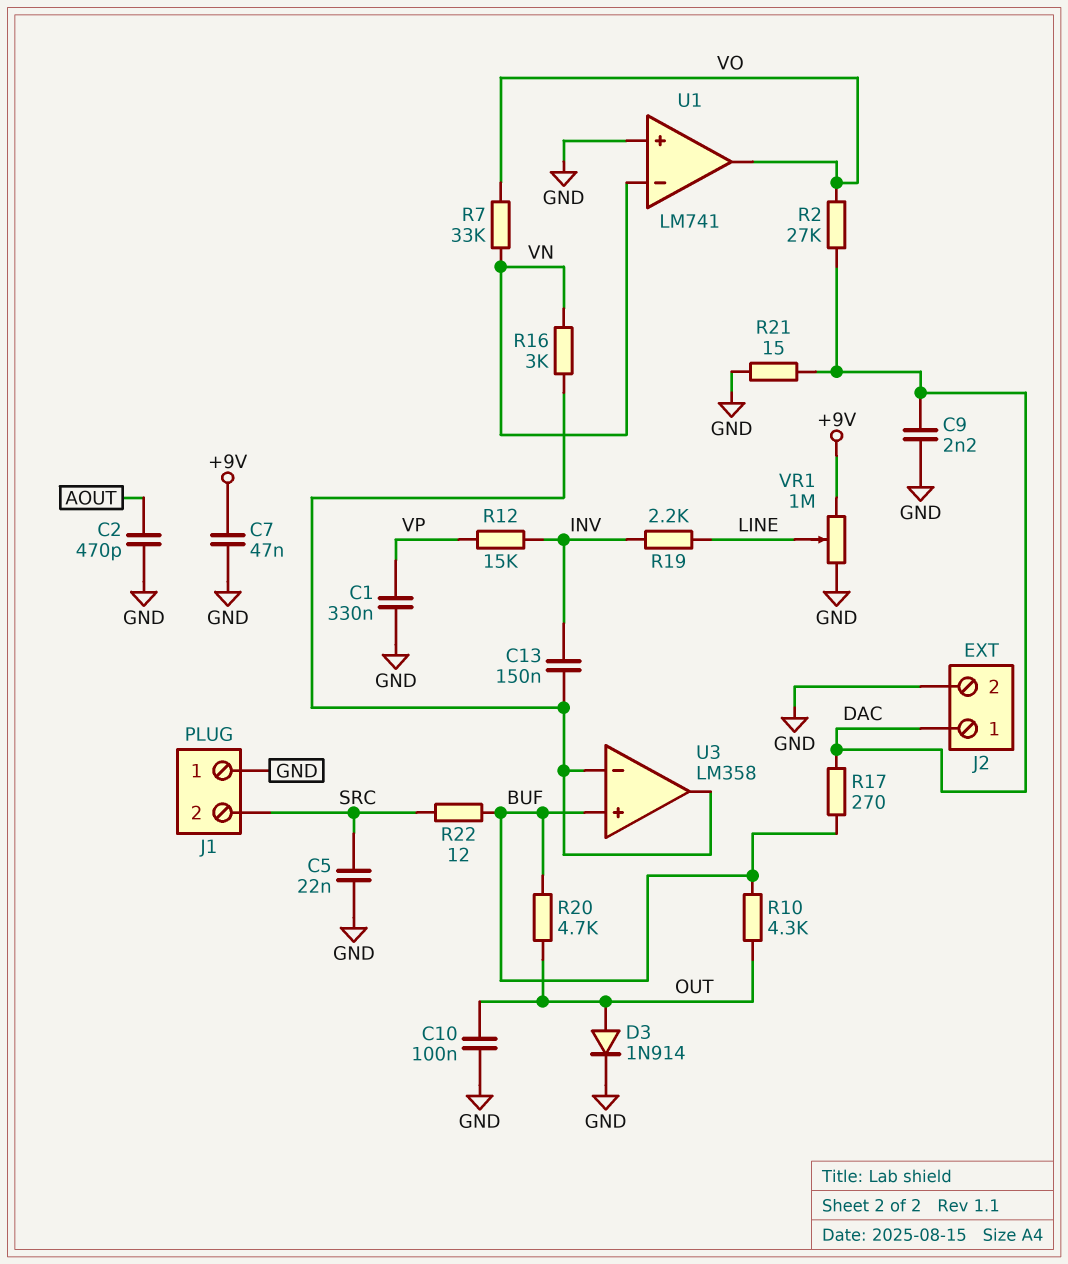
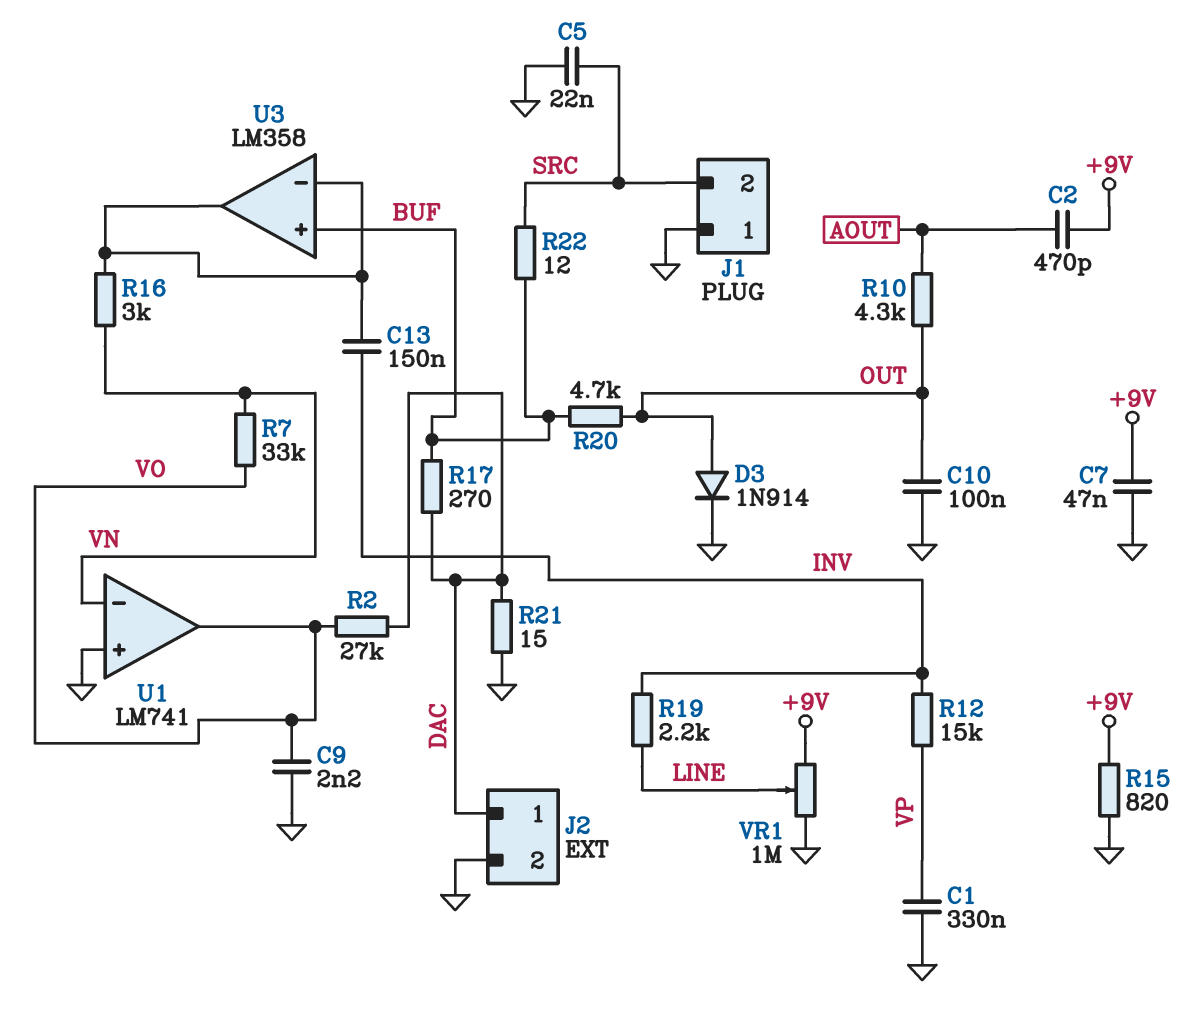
C2: 470pF (AOUT, GND) -> 470pF (+9V, AOUT)
C9: 2.2nF (DAC, GND) -> 2.2nF (GND, VO)
R10: 4.3k (BUF, OUT) -> 4.3k (AOUT, OUT)
R15: none -> 820 (+9V, GND)

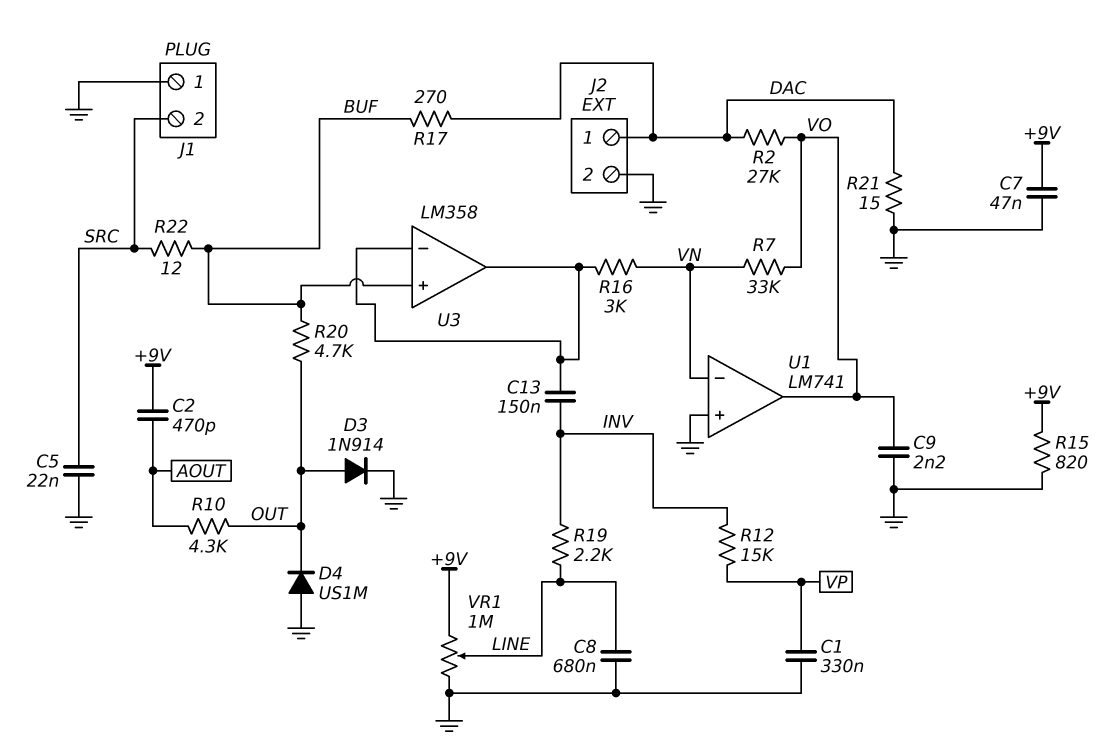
C8: none -> 680nF (GND, LINE)
C10: 100nF (GND, OUT) -> none
D4: none -> diode US1M (A GND, K OUT)

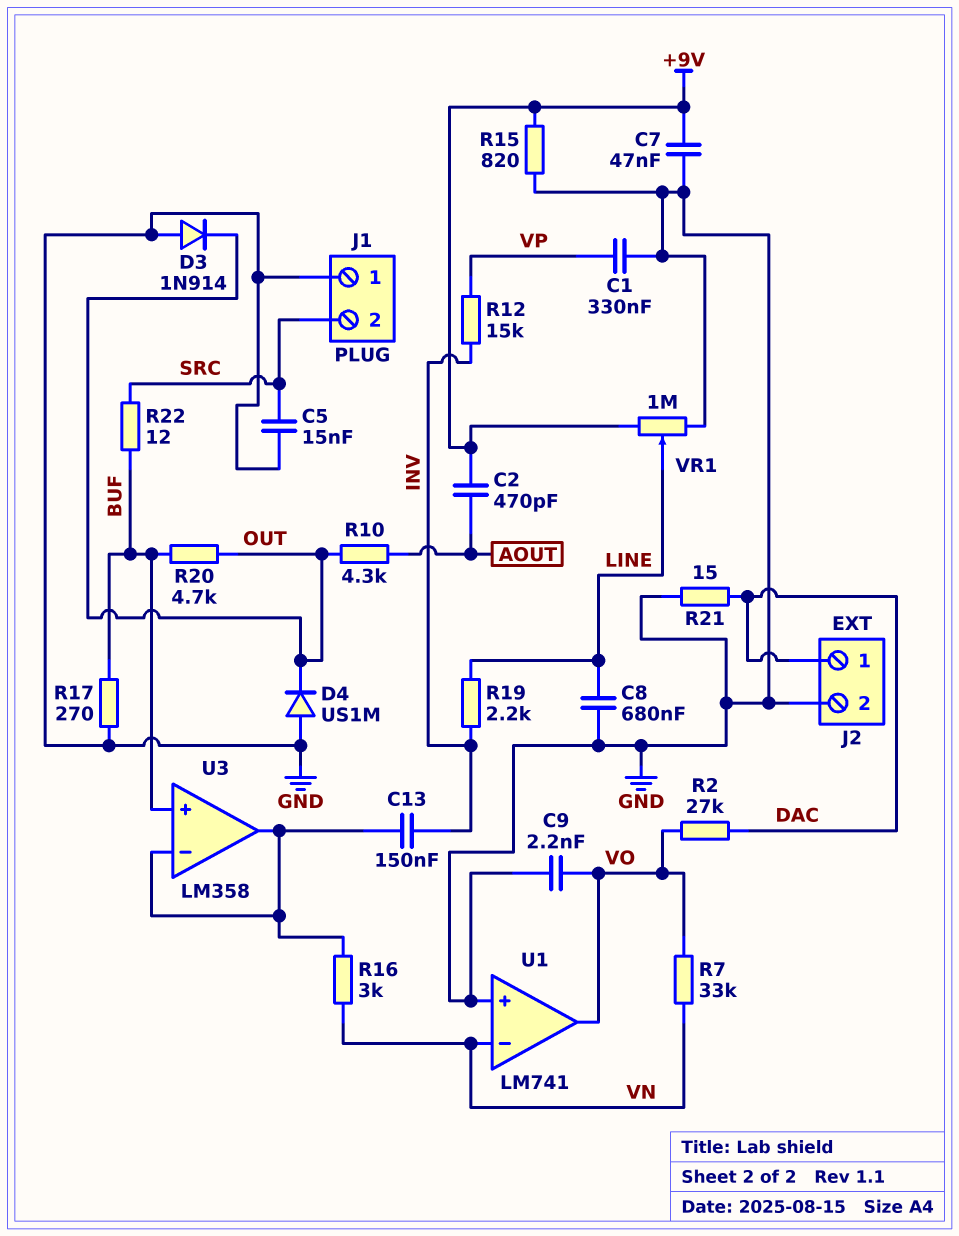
C5: 22nF (GND, SRC) -> 15nF (GND, SRC)
D3: diode 1N914 (A OUT, K GND) -> diode 1N914 (A GND, K OUT)
R17: 270 (BUF, DAC) -> 270 (BUF, GND)

